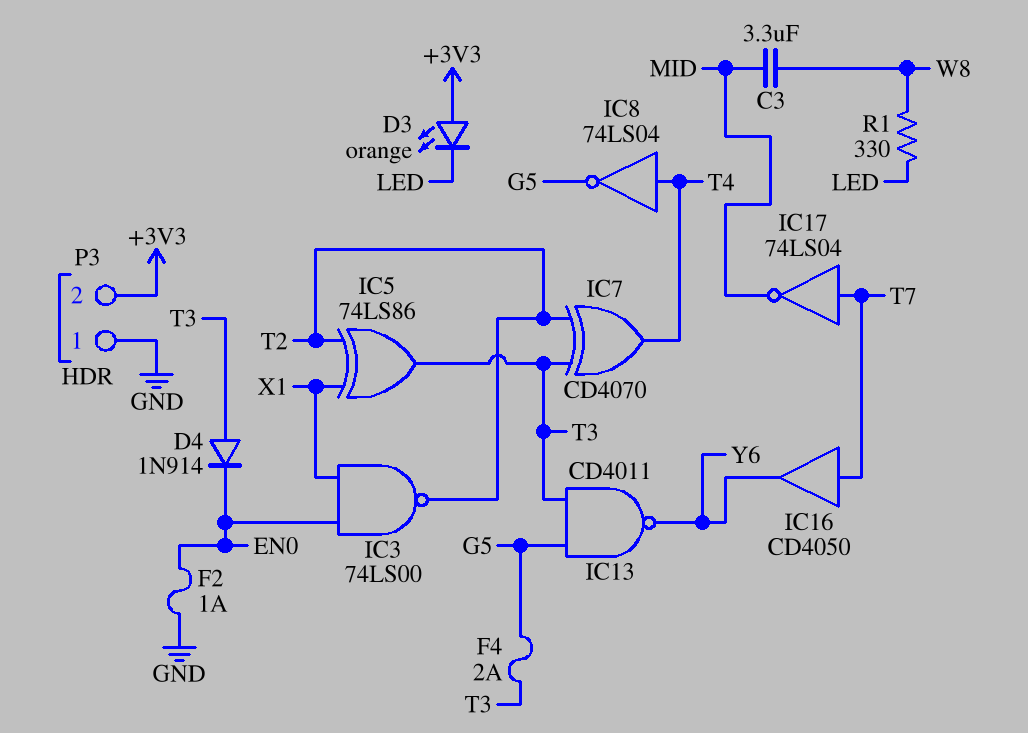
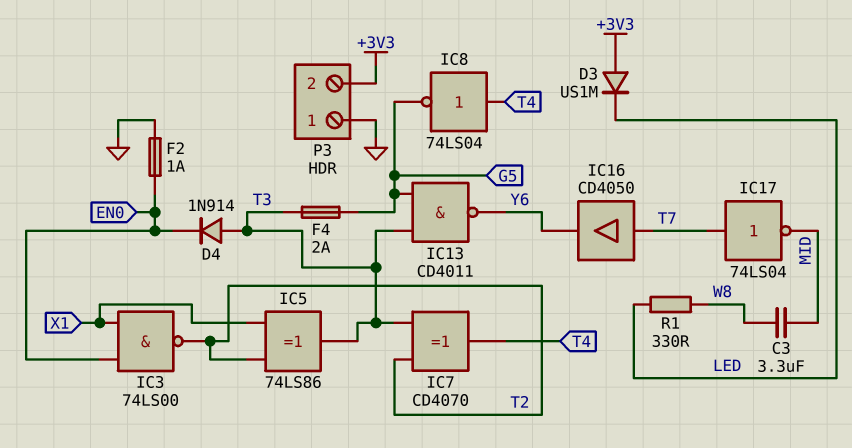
D3: LED orange (A +3V3, K LED) -> diode US1M (A +3V3, K LED)

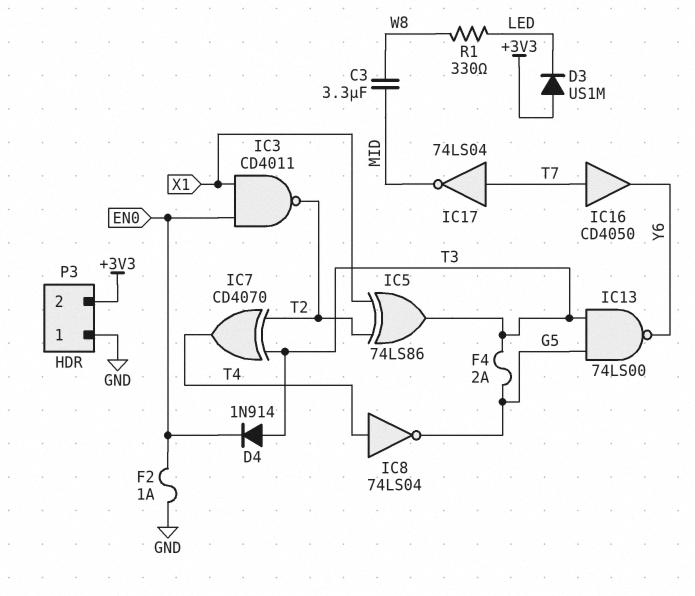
IC3: NAND 74LS00 (in EN0, in X1, out T2) -> NAND CD4011 (in EN0, in X1, out T2)
IC13: NAND CD4011 (in G5, in T3, out Y6) -> NAND 74LS00 (in G5, in T3, out Y6)

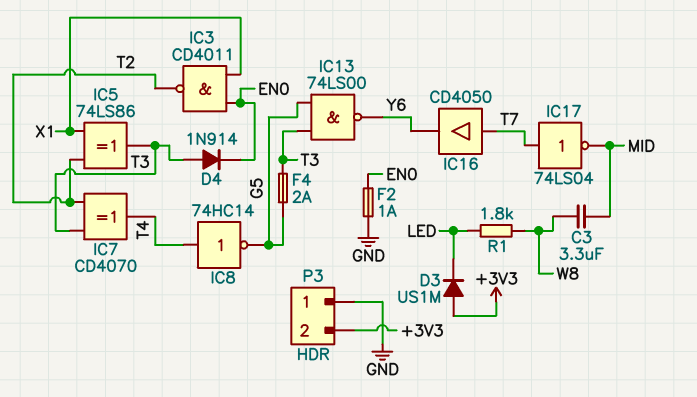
IC8: NOT 74LS04 (in T4, out G5) -> NOT 74HC14 (in T4, out G5)
R1: 330 (LED, W8) -> 1.8k (LED, W8)

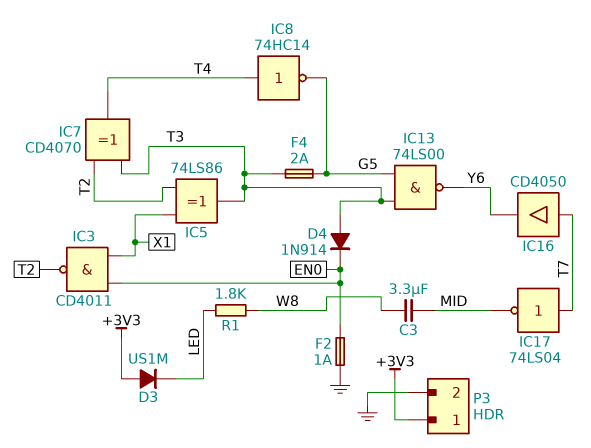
P3 pin 1: GND -> +3V3
P3 pin 2: +3V3 -> GND

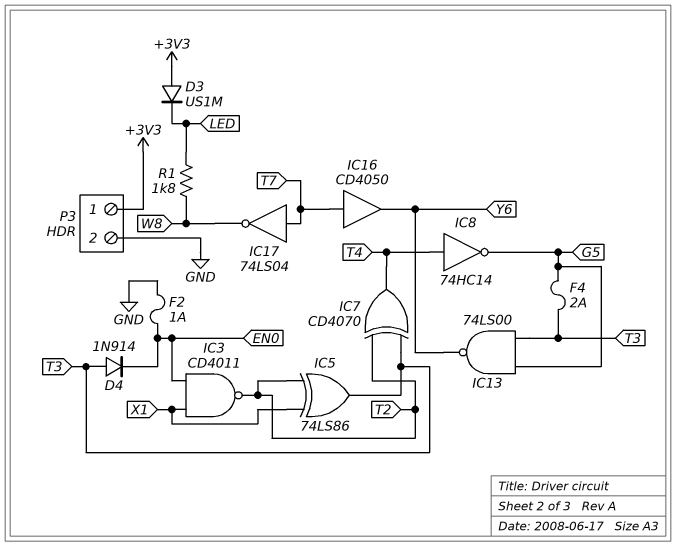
C3: 3.3uF (MID, W8) -> none
IC17: NOT 74LS04 (in T7, out MID) -> NOT 74LS04 (in T7, out W8)

